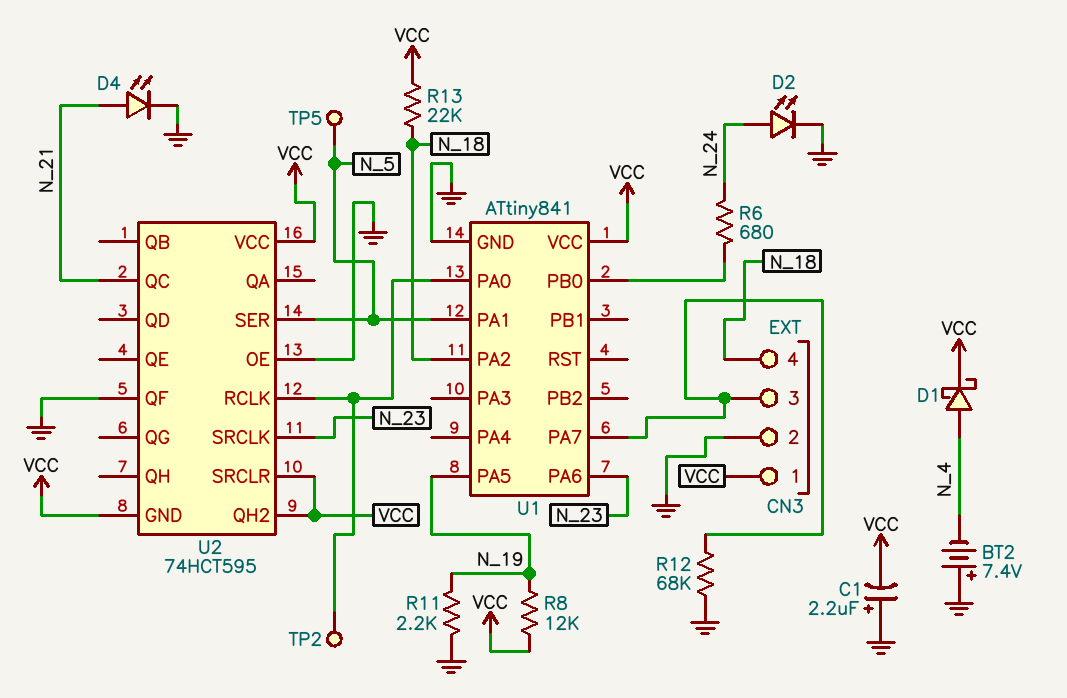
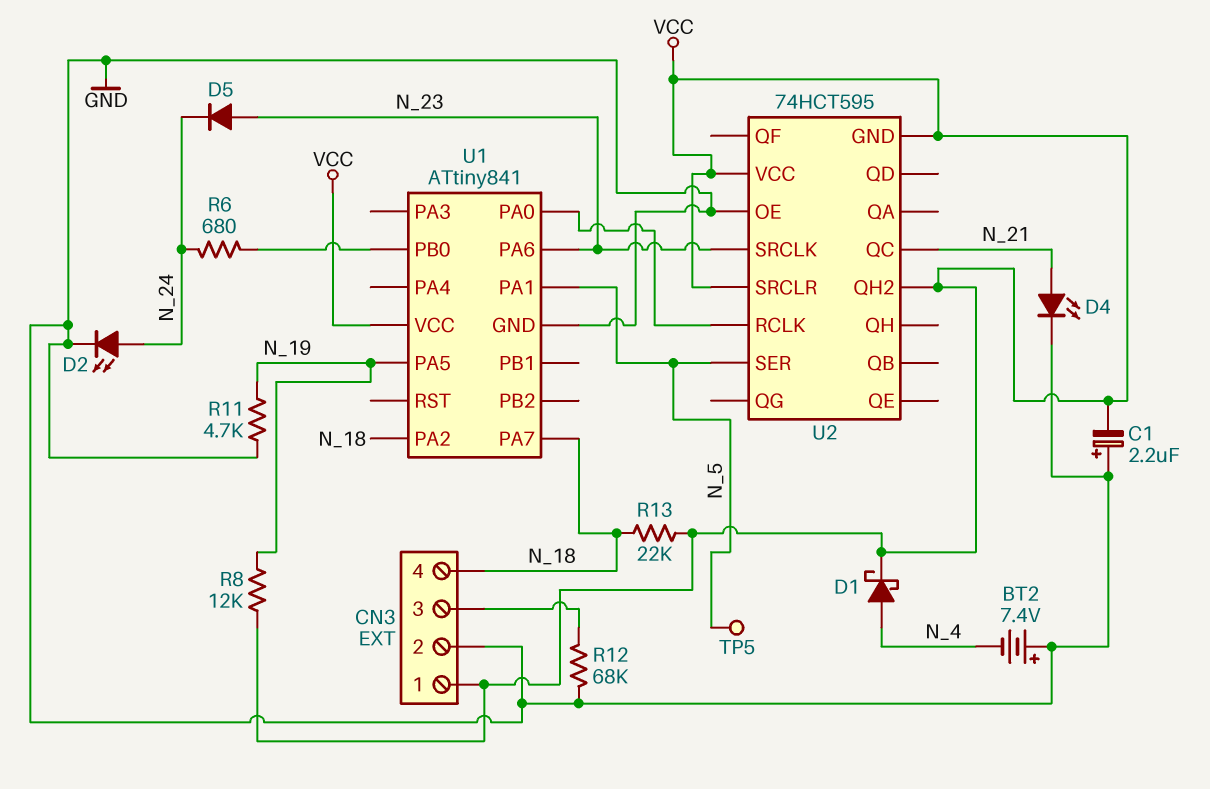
D5: none -> diode (A N_23, K N_24)
R11: 2.2k (GND, N_19) -> 4.7k (GND, N_19)
TP2: test point (U1/PA0) -> none
U1 pin PA7: CN3/3 -> N_18
U2 pin QF: GND -> none

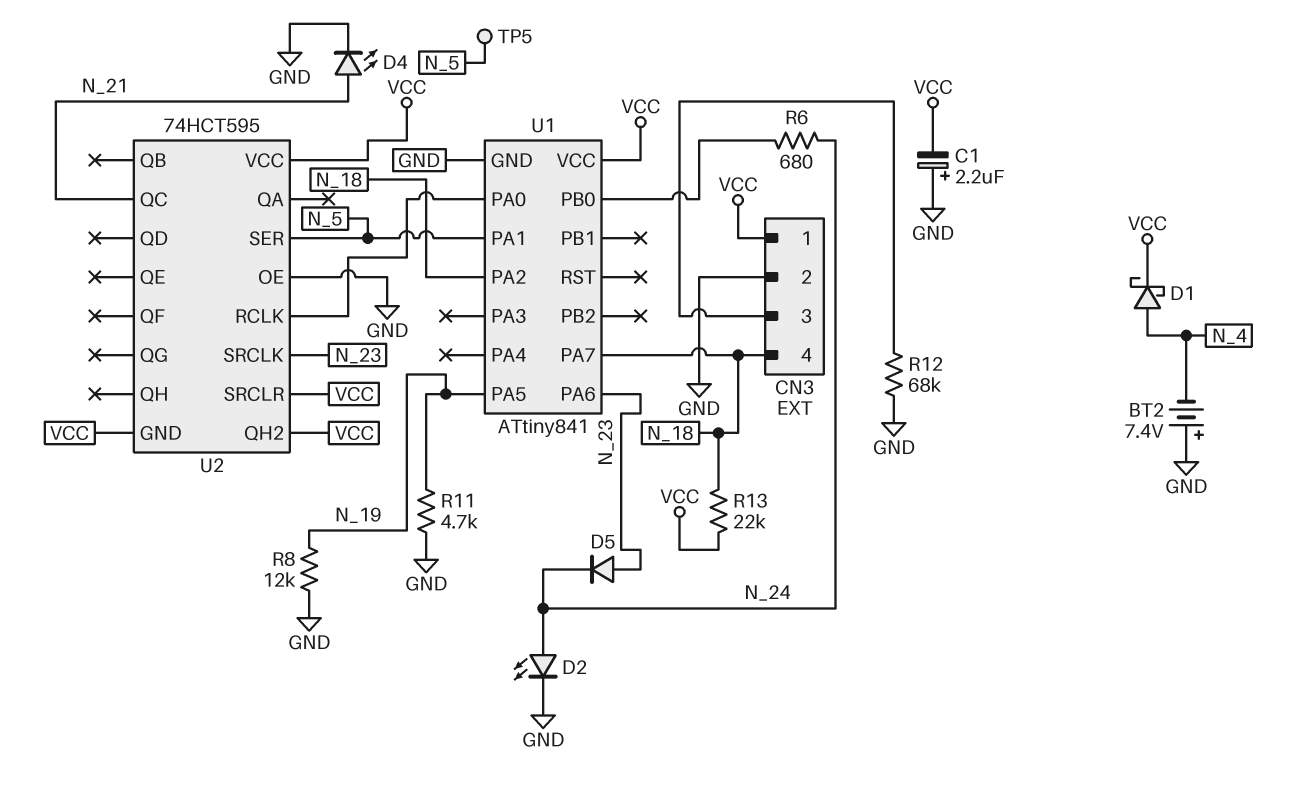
R8: 12k (N_19, VCC) -> 12k (GND, N_19)

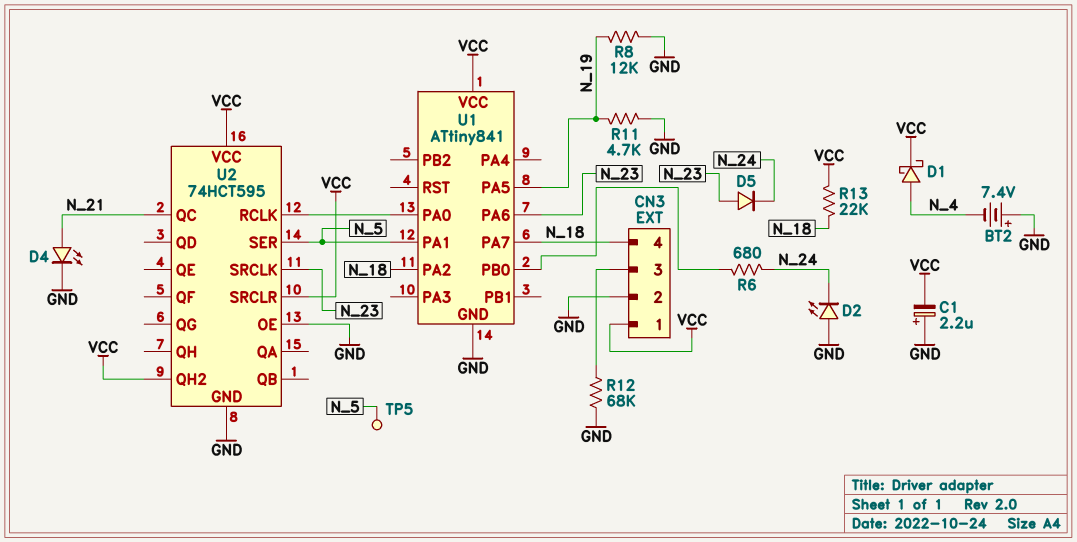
D2: LED (A N_24, K GND) -> LED (A GND, K N_24)
U2 pin GND: VCC -> GND

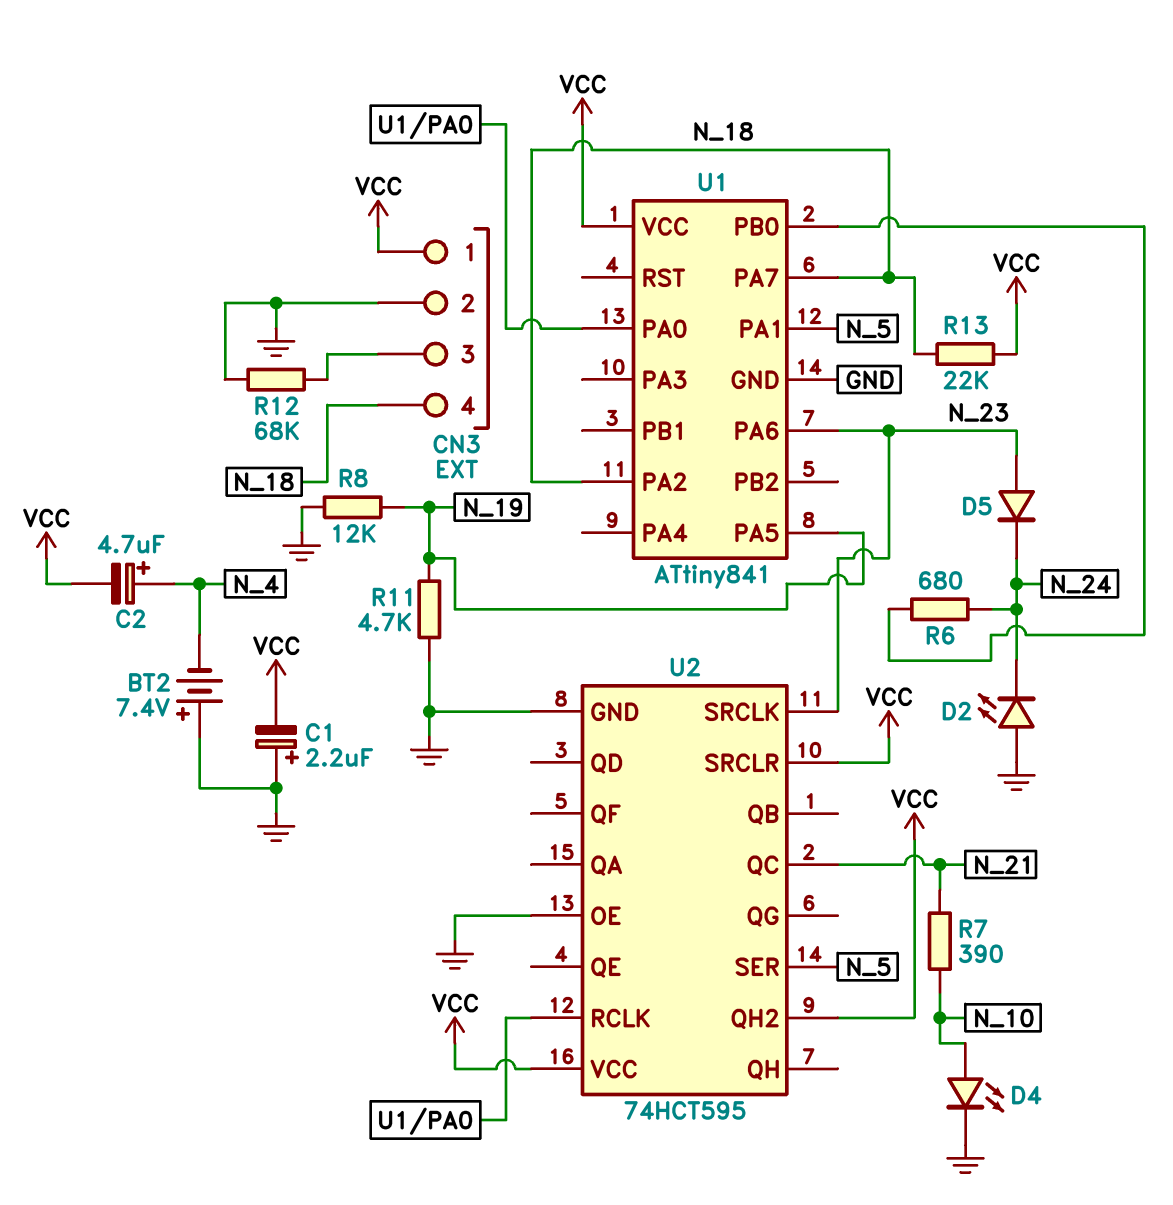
C2: none -> 4.7uF (plus N_4, minus VCC)
D1: schottky (A N_4, K VCC) -> none
D4: LED (A N_21, K GND) -> LED (A N_10, K GND)
R7: none -> 390 (N_10, N_21)
TP5: test point (N_5) -> none

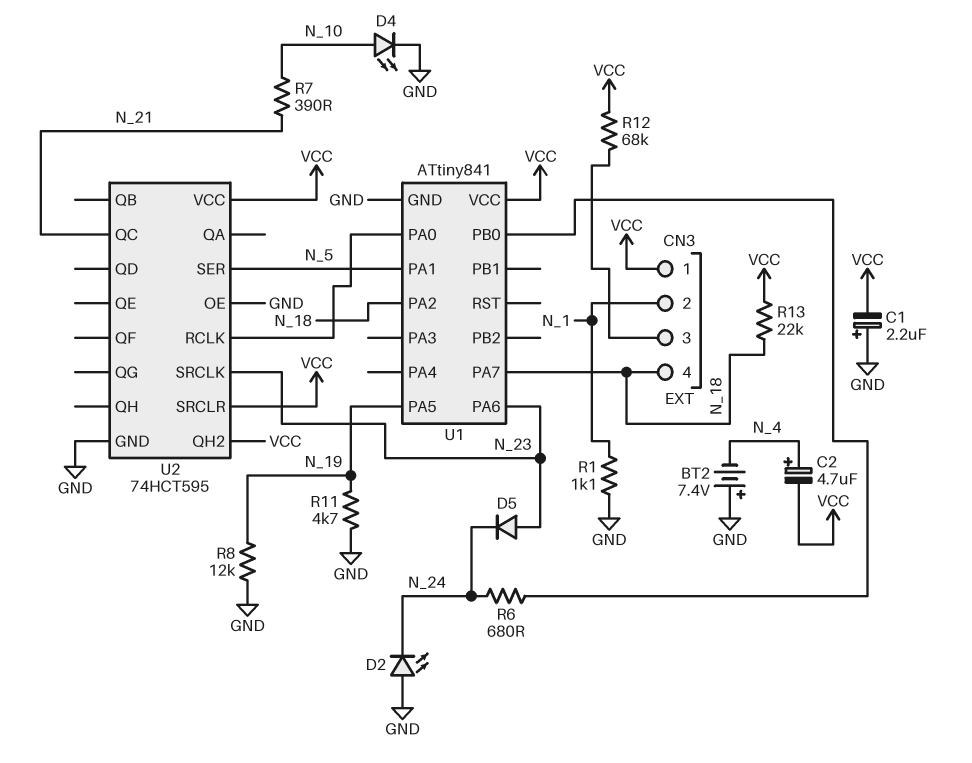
CN3 pin 2: GND -> N_1
R1: none -> 1.1k (GND, N_1)
R12: 68k (CN3/3, GND) -> 68k (CN3/3, VCC)

